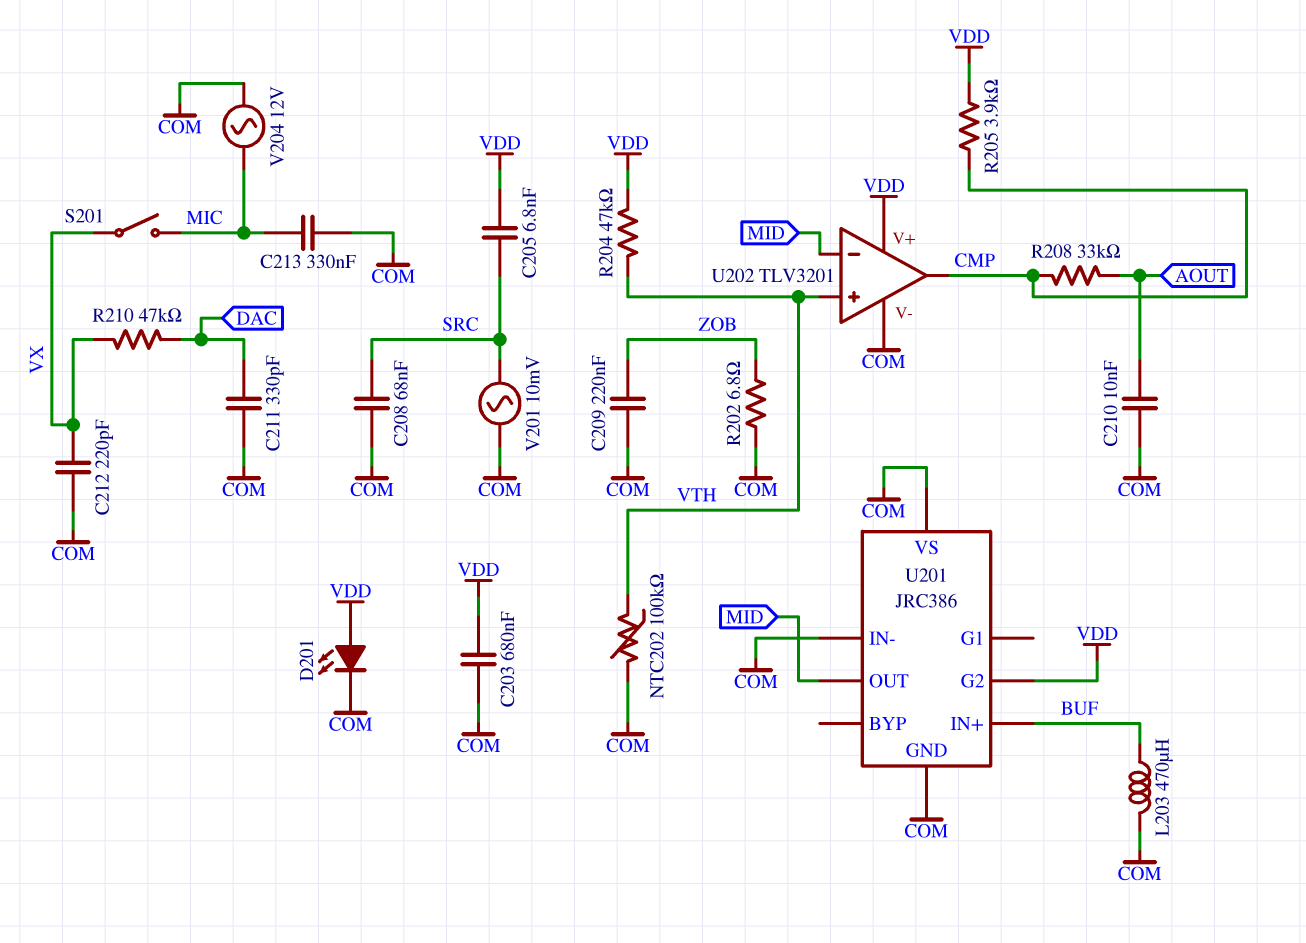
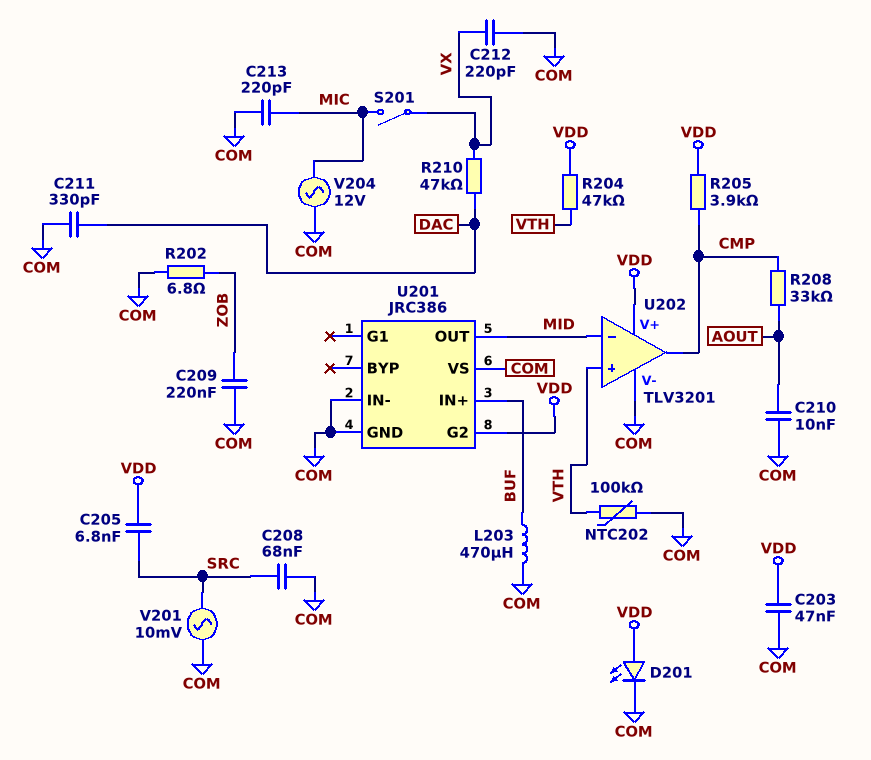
C203: 680nF (COM, VDD) -> 47nF (COM, VDD)
C213: 330nF (COM, MIC) -> 220pF (COM, MIC)

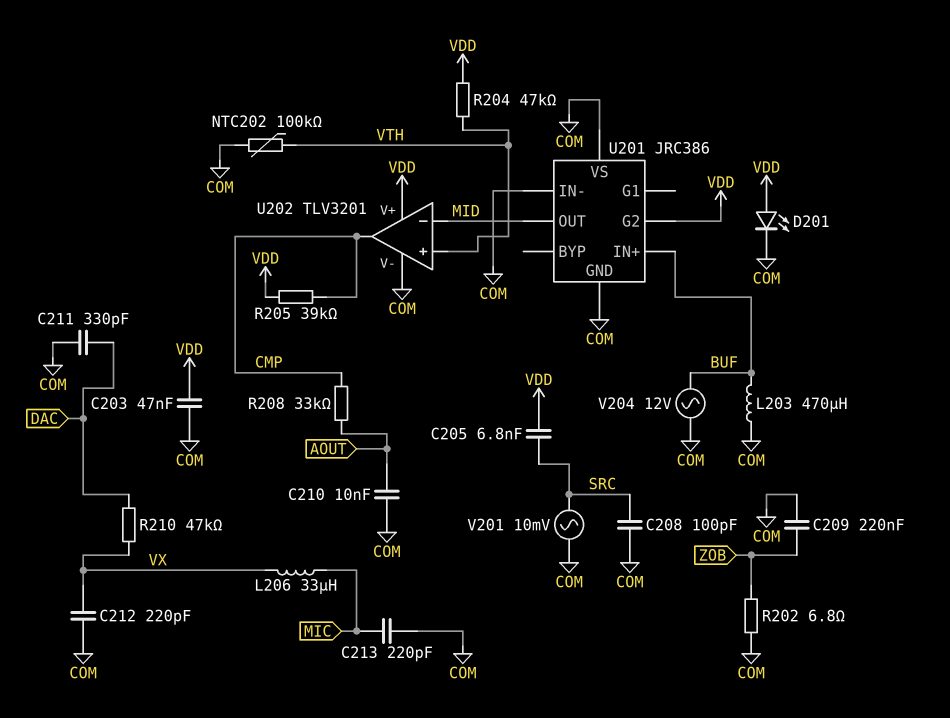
C208: 68nF (COM, SRC) -> 100pF (COM, SRC)
L206: none -> 33uH (MIC, VX)
R205: 3.9k (CMP, VDD) -> 39k (CMP, VDD)
S201: switch (MIC, VX) -> none
V204: AC 12V (COM, MIC) -> AC 12V (BUF, COM)

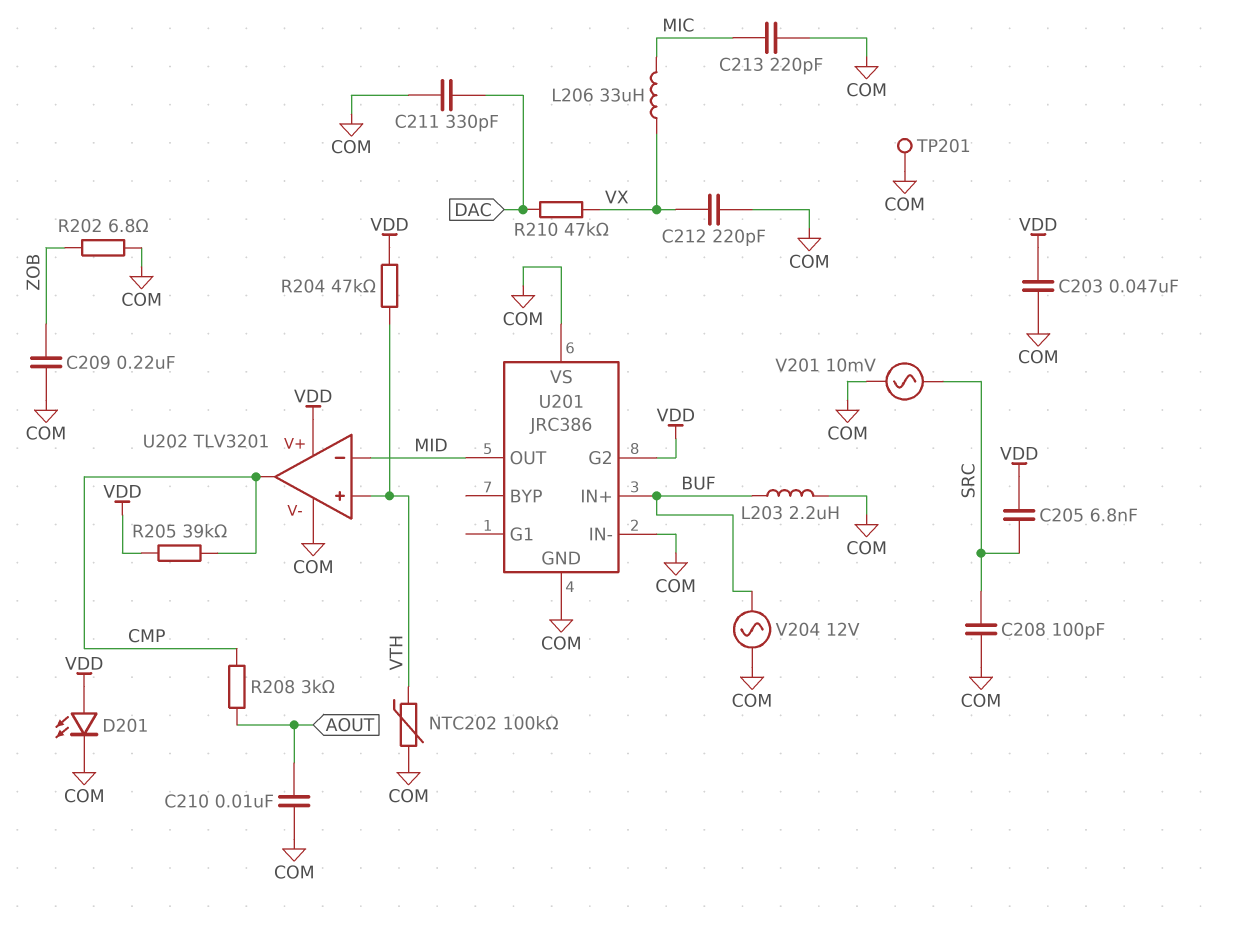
L203: 470uH (BUF, COM) -> 2.2uH (BUF, COM)
R208: 33k (AOUT, CMP) -> 3k (AOUT, CMP)
TP201: none -> test point (COM)

